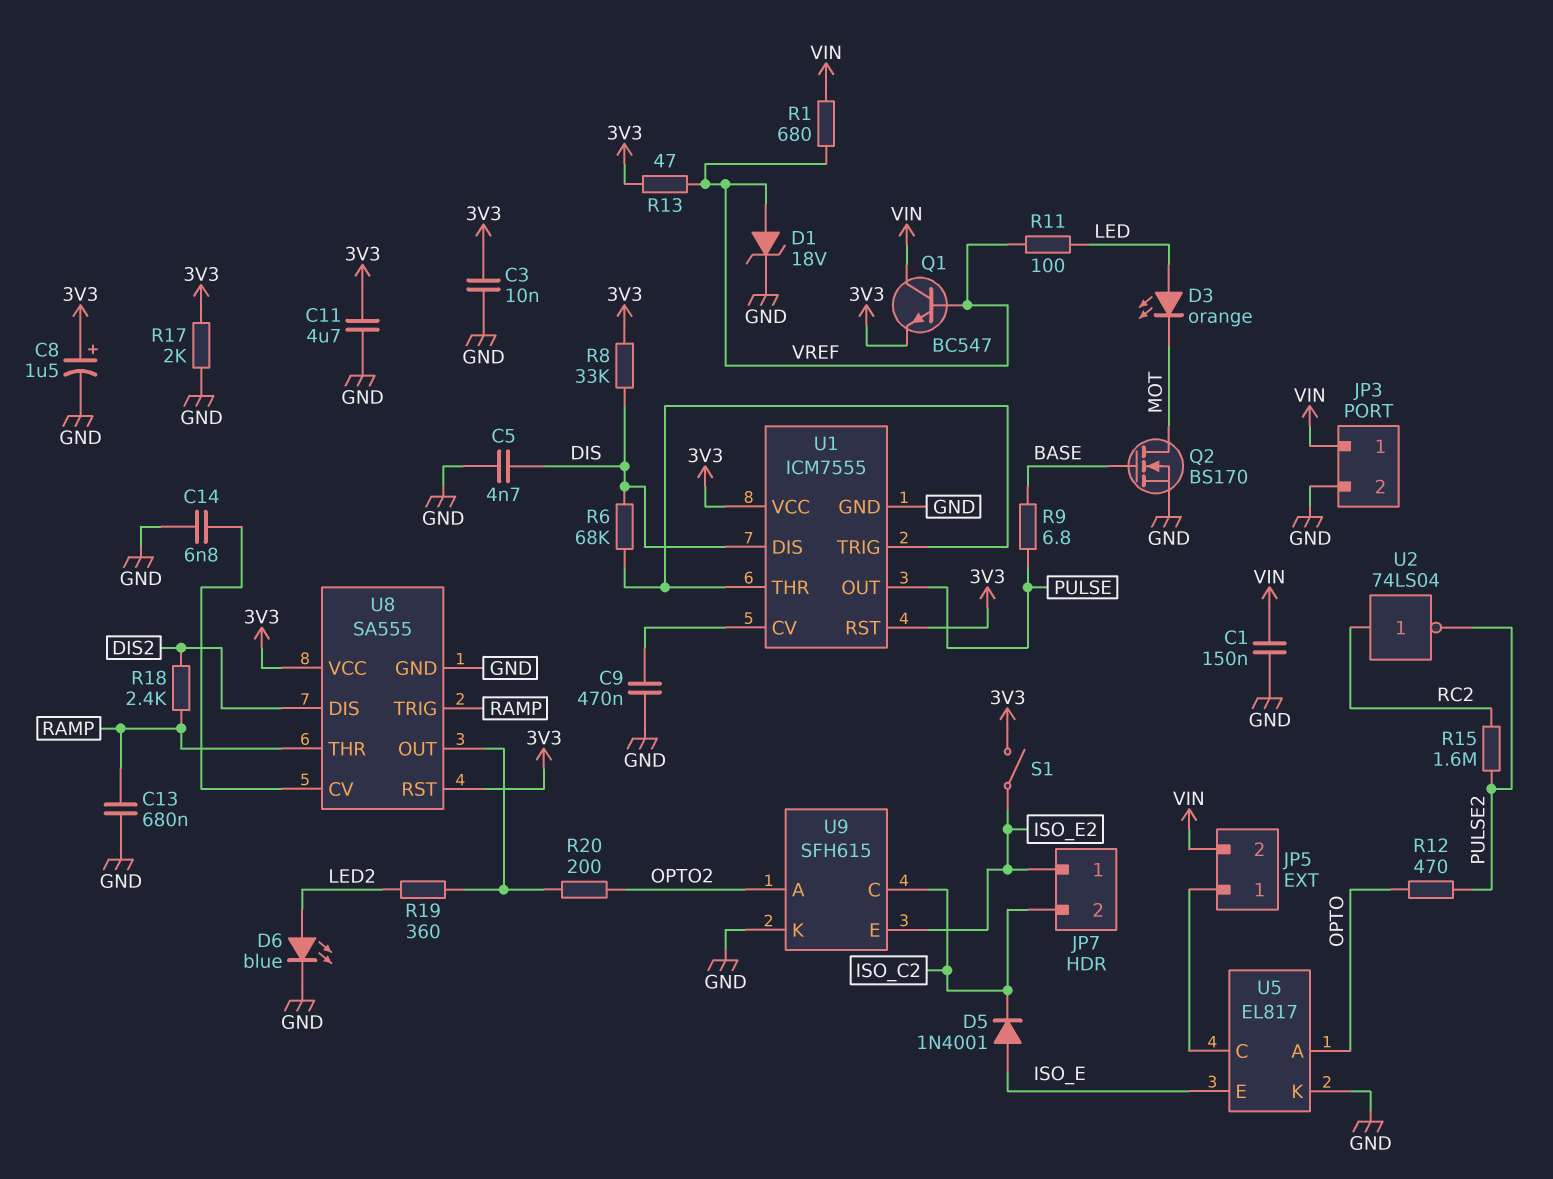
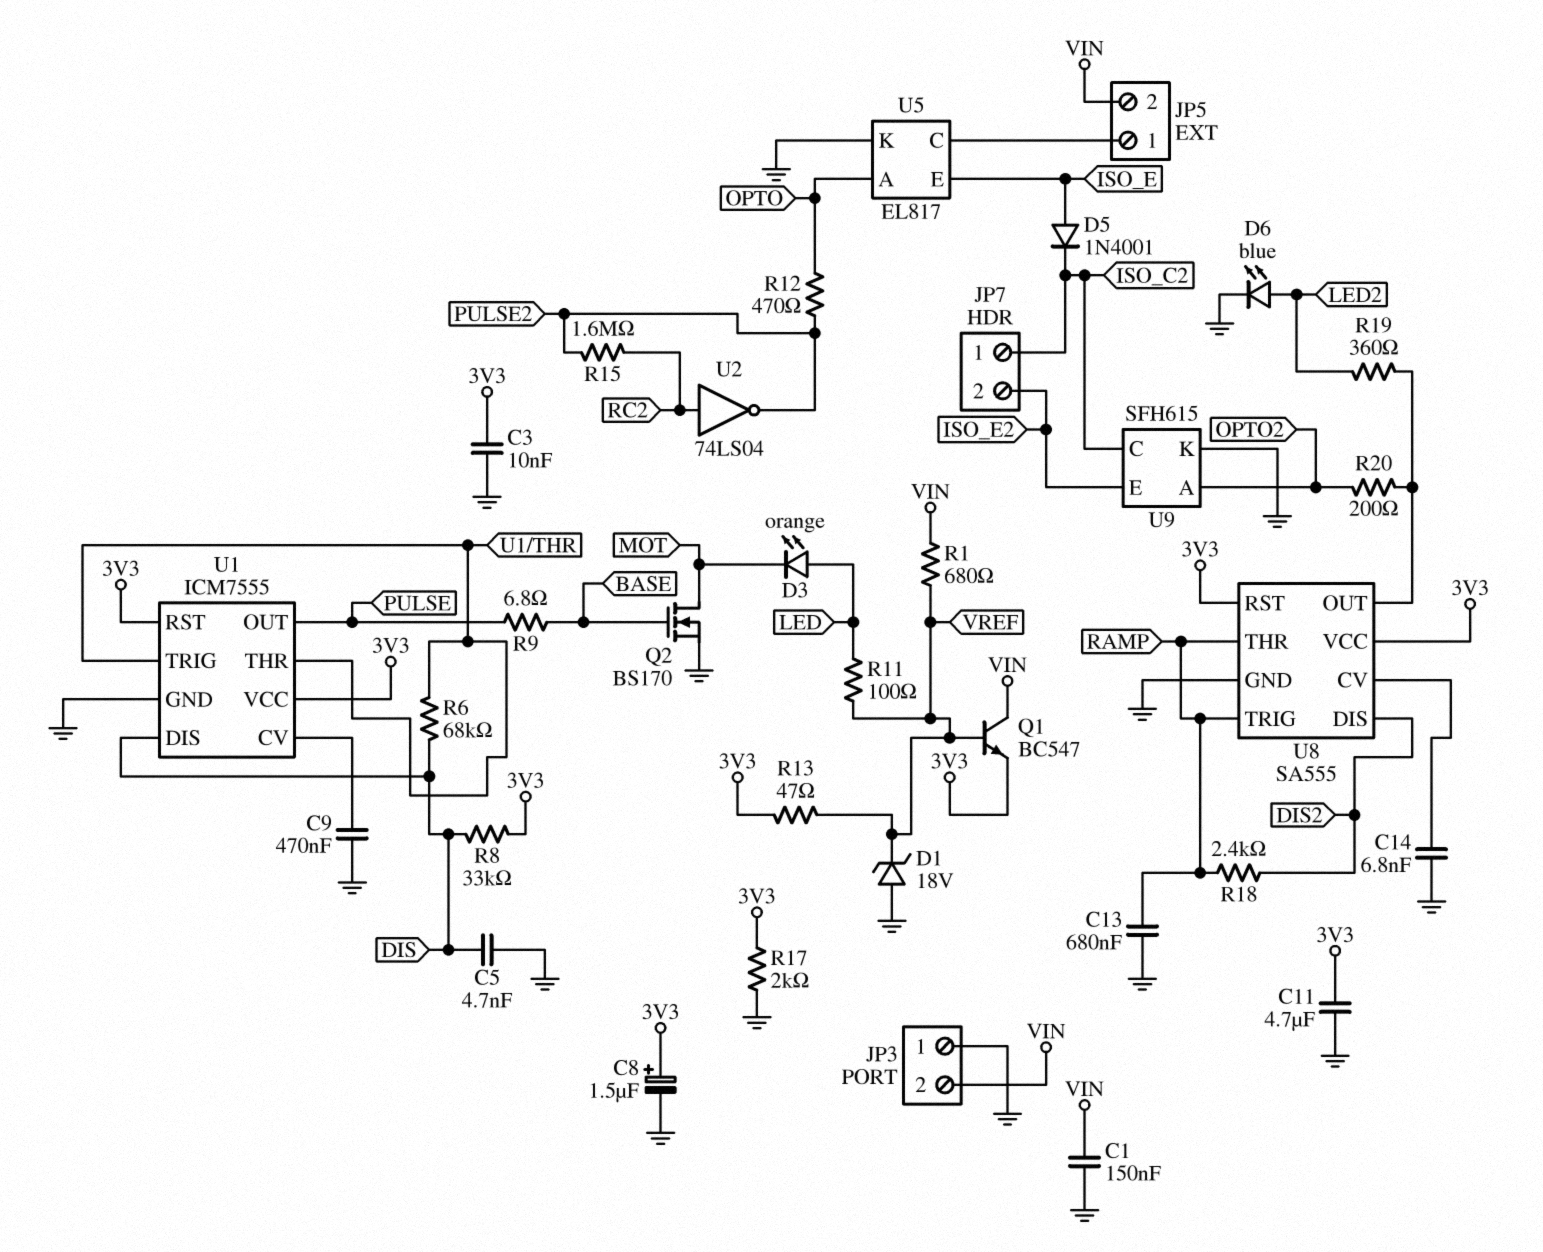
D1: zener 18V (A VREF, K GND) -> zener 18V (A GND, K VREF)
JP3 pin 1: VIN -> GND
JP3 pin 2: GND -> VIN
JP7 pin 1: ISO_E2 -> ISO_C2
JP7 pin 2: ISO_C2 -> ISO_E2
S1: switch (3V3, ISO_E2) -> none

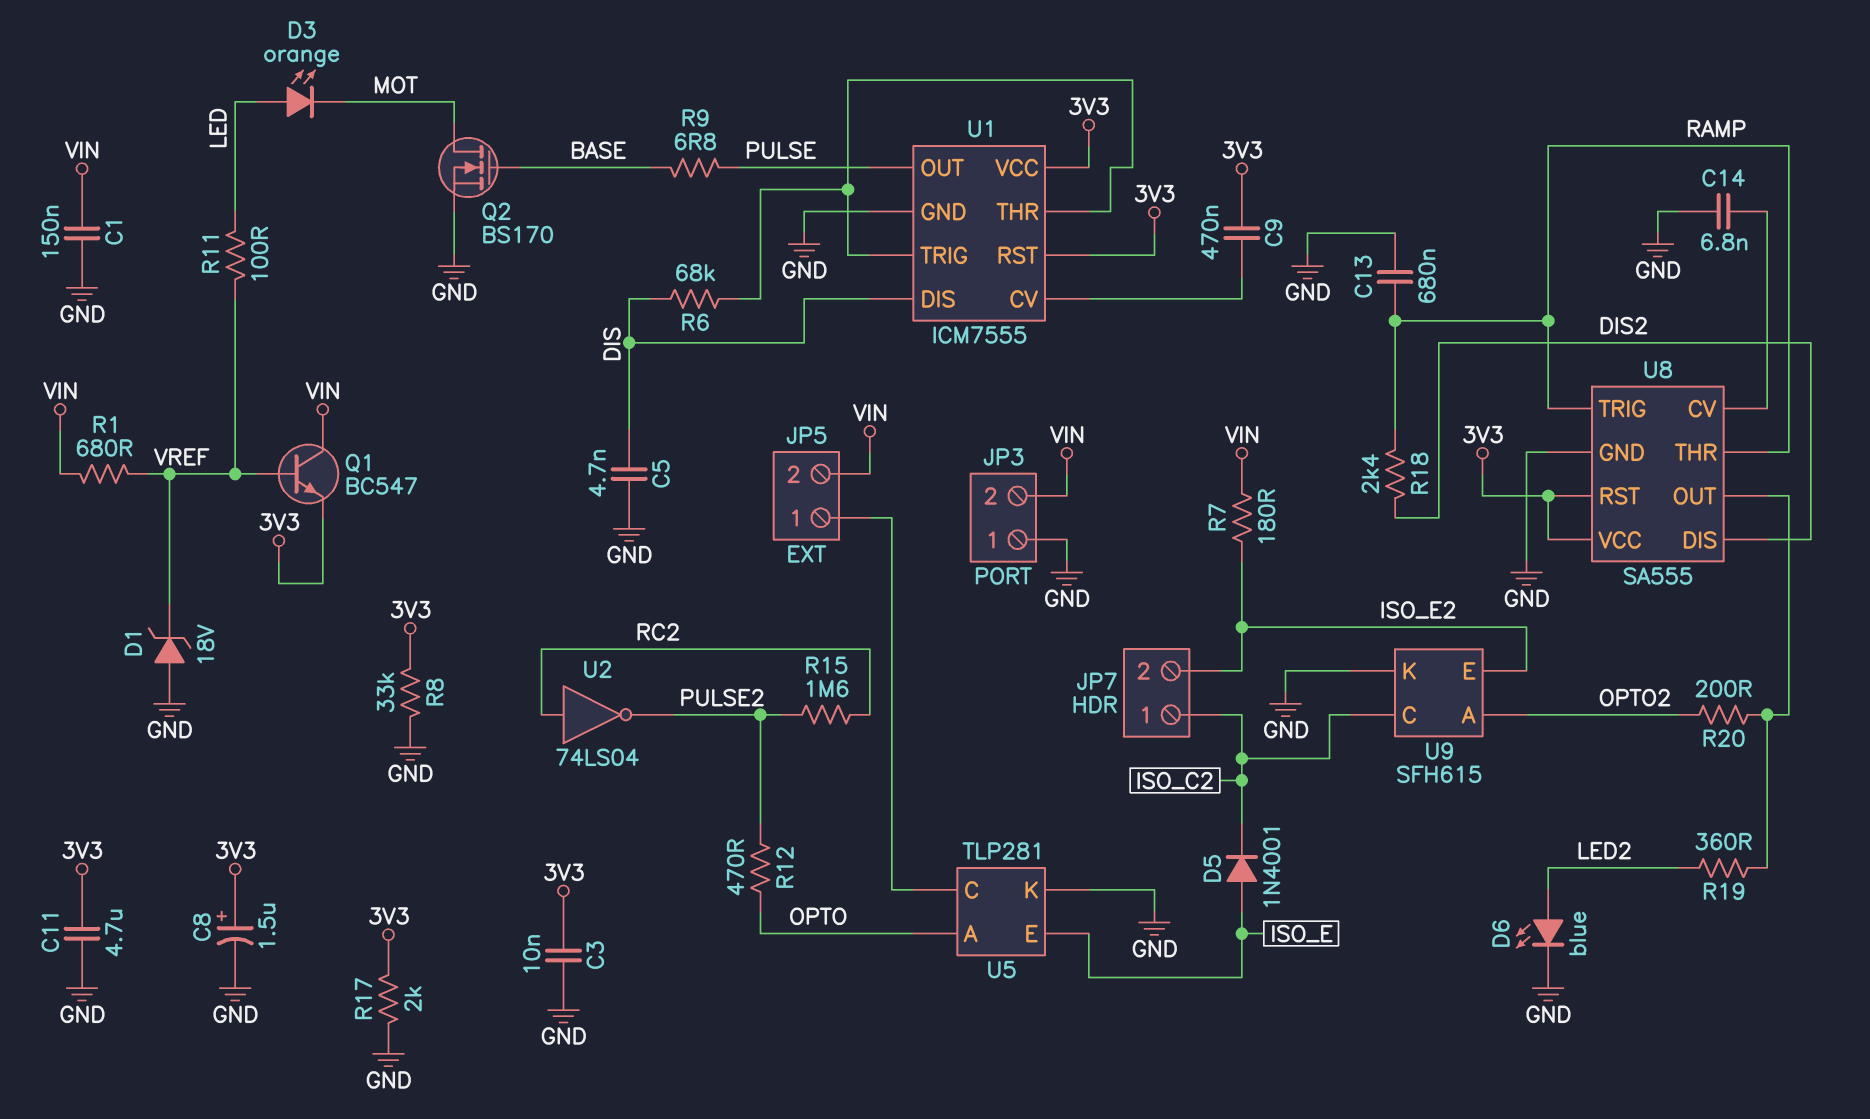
C9: 470nF (GND, U1/CV) -> 470nF (3V3, U1/CV)
R7: none -> 180 (ISO_E2, VIN)
R8: 33k (3V3, DIS) -> 33k (3V3, GND)
R13: 47 (3V3, VREF) -> none
U5: EL817 -> TLP281

